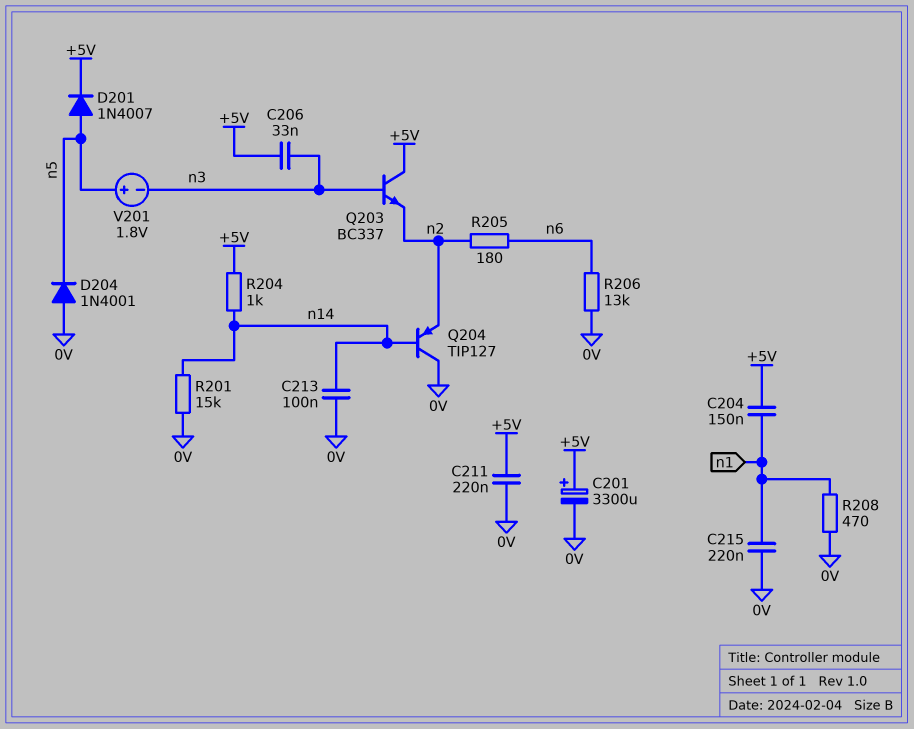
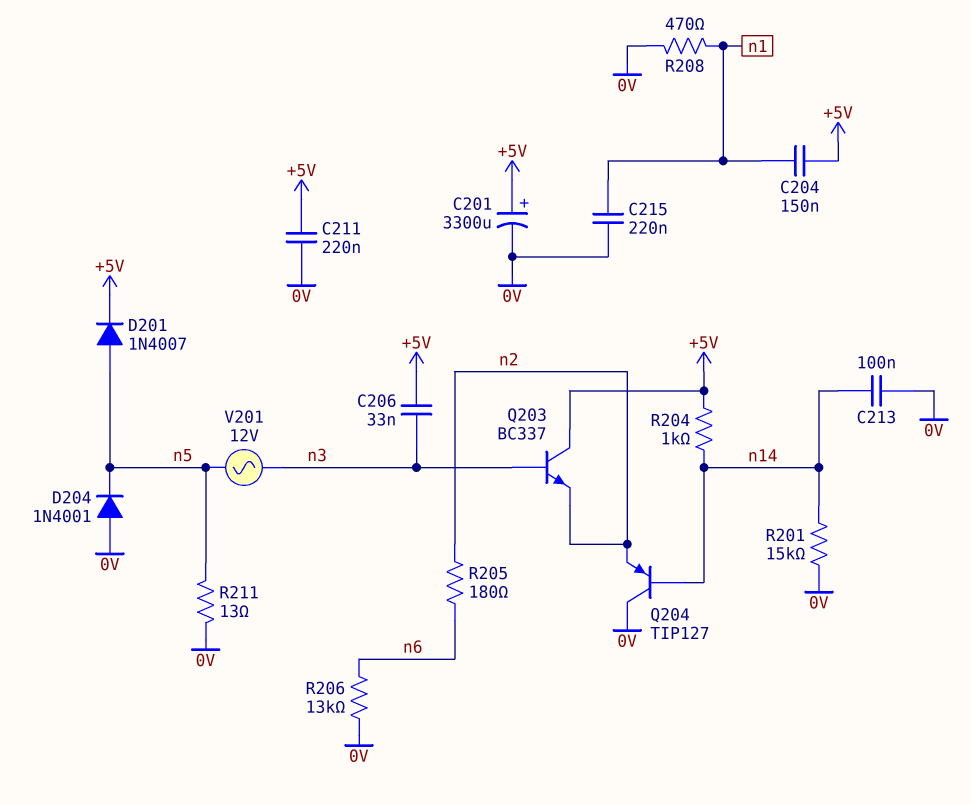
R211: none -> 13 (0V, n5)
V201: 1.8V (plus n5, minus n3) -> AC 12V (n3, n5)

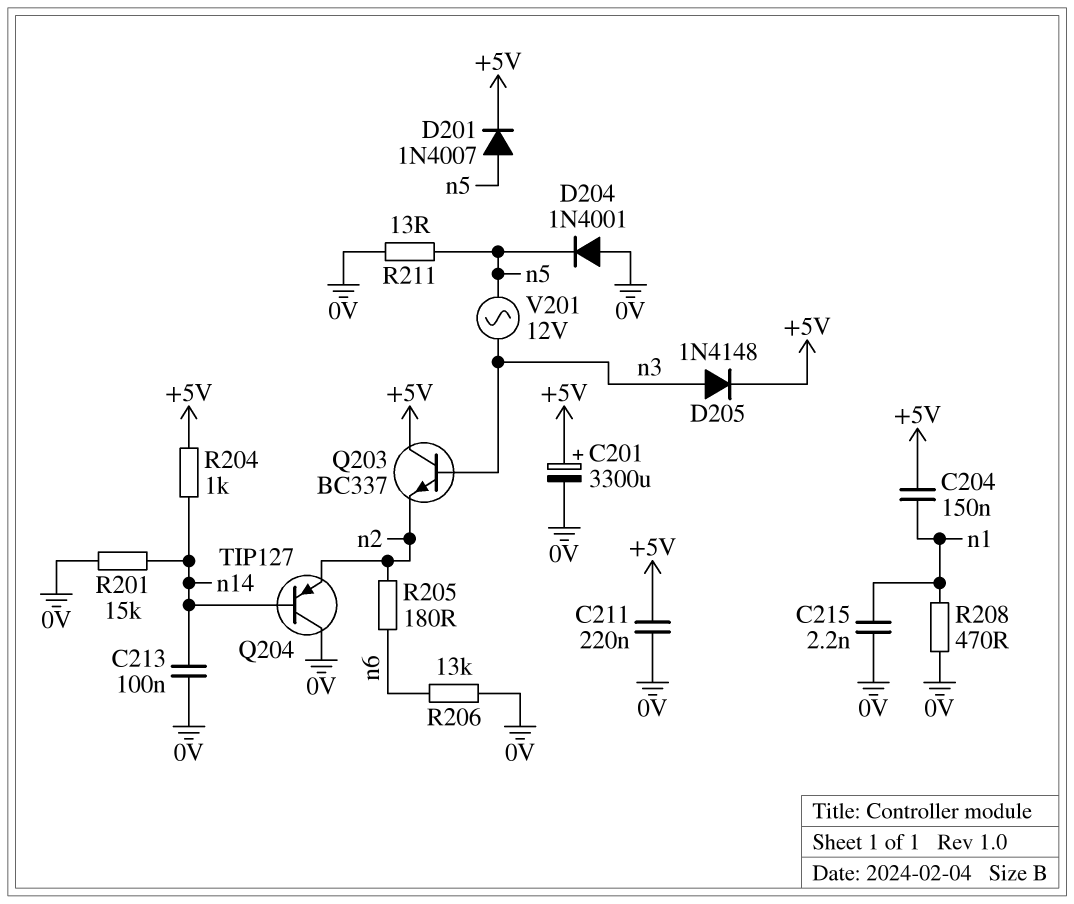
C206: 33nF (+5V, n3) -> none
C215: 220nF (0V, n1) -> 2.2nF (0V, n1)
D205: none -> diode 1N4148 (A n3, K +5V)

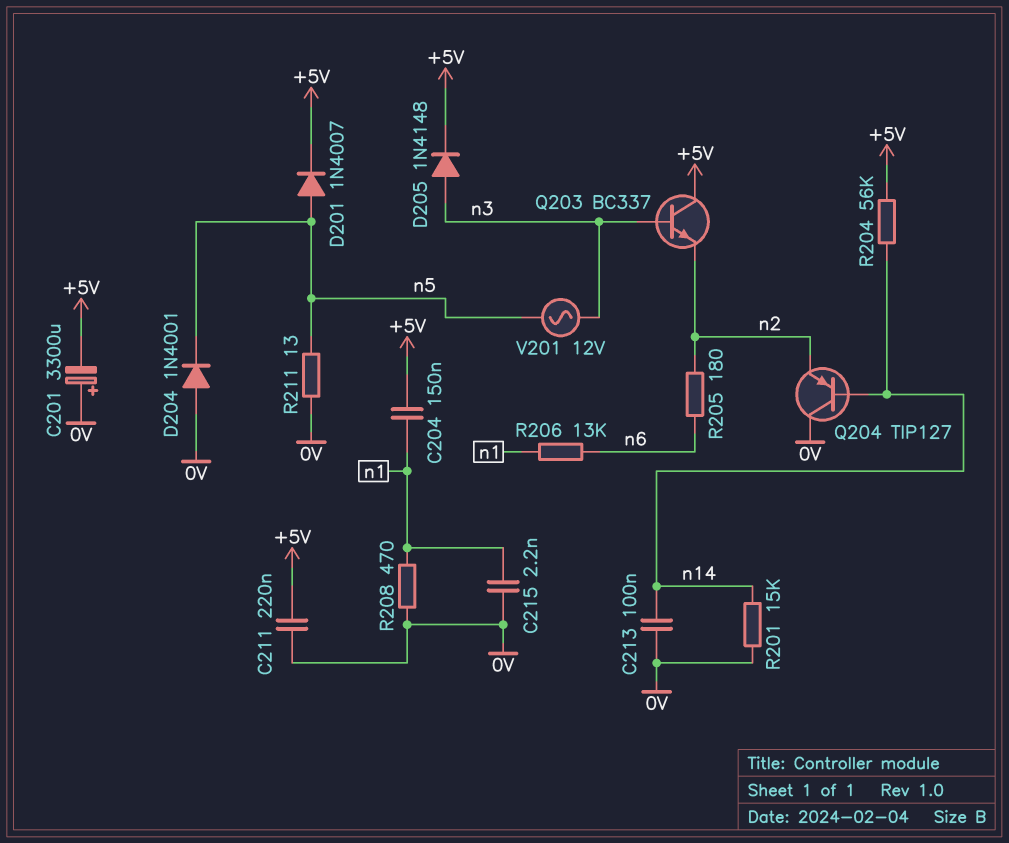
C201: 3300uF (plus +5V, minus 0V) -> 3300uF (plus 0V, minus +5V)
R204: 1k (+5V, n14) -> 56k (+5V, n14)
R206: 13k (0V, n6) -> 13k (n1, n6)

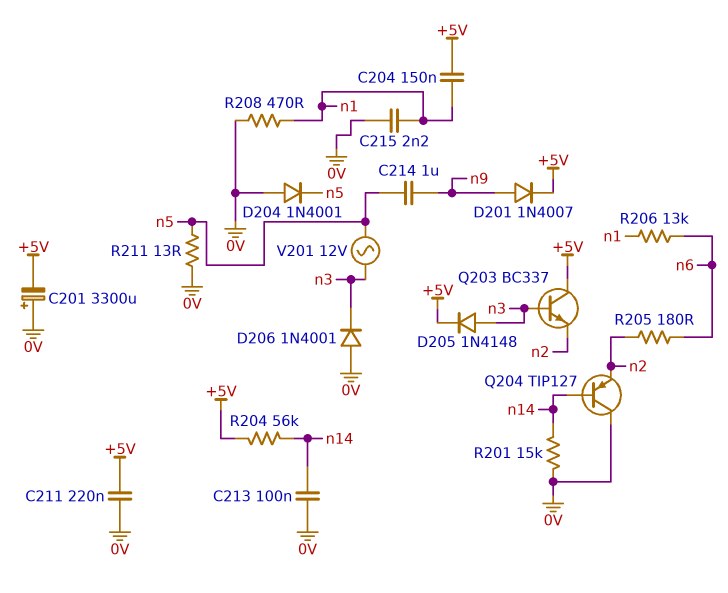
C214: none -> 1uF (n5, n9)
D201: diode 1N4007 (A n5, K +5V) -> diode 1N4007 (A n9, K +5V)
D206: none -> diode 1N4001 (A 0V, K n3)

